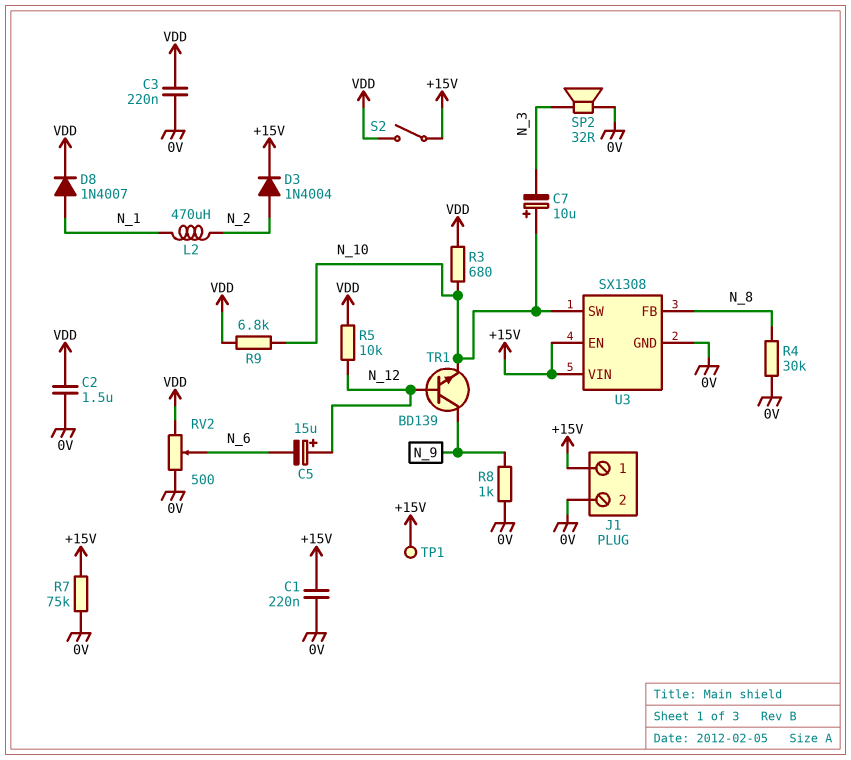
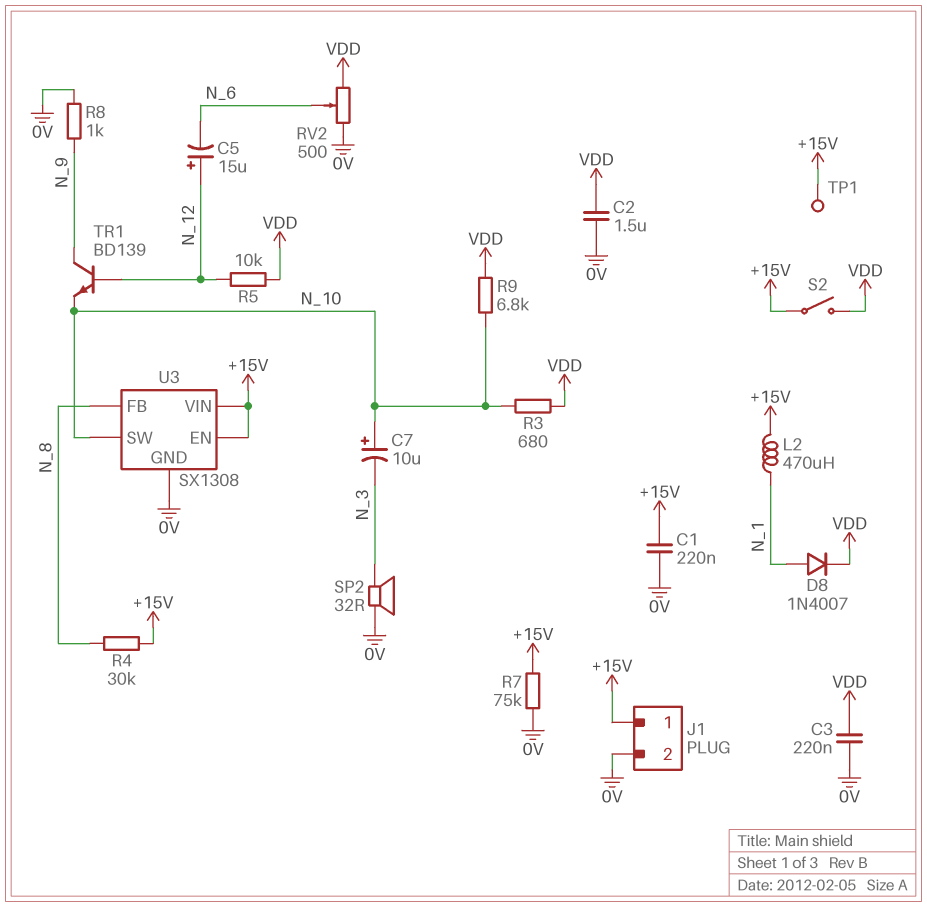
D3: diode 1N4004 (A N_2, K +15V) -> none
L2: 470uH (N_1, N_2) -> 470uH (+15V, N_1)
R4: 30k (0V, N_8) -> 30k (+15V, N_8)

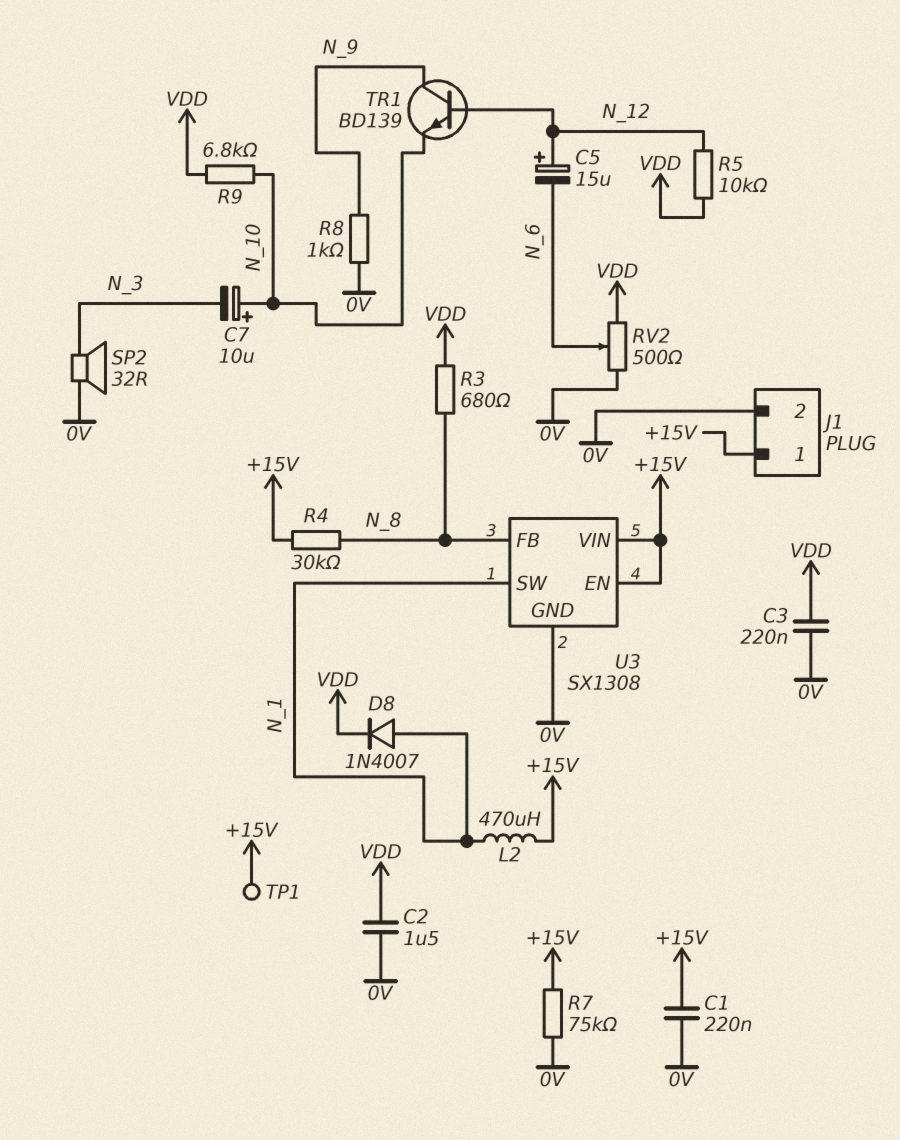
R3: 680 (N_10, VDD) -> 680 (N_8, VDD)
S2: switch (+15V, VDD) -> none
U3 pin SW: N_10 -> N_1

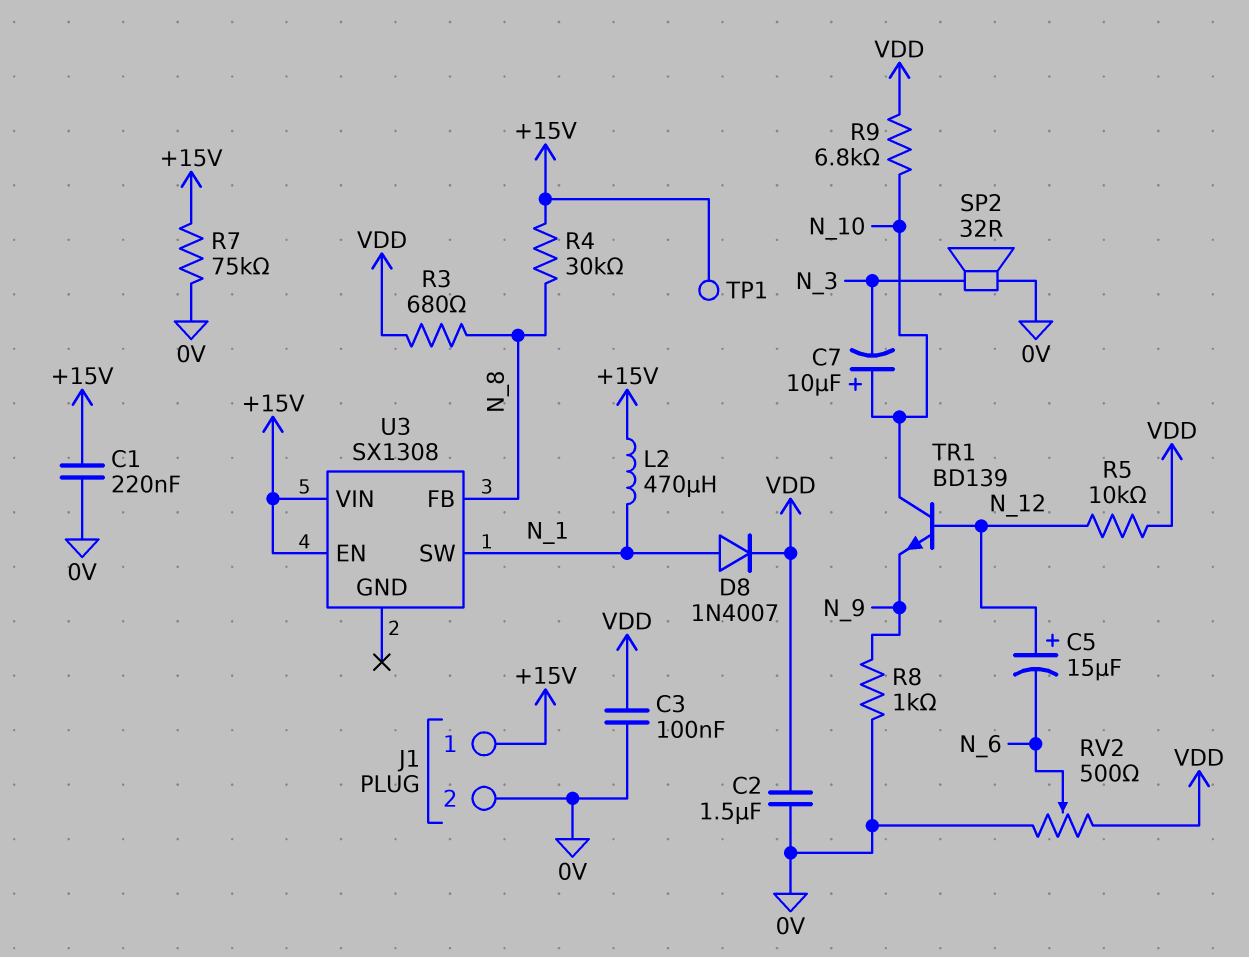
C3: 220nF (0V, VDD) -> 100nF (0V, VDD)
TR1: NPN BD139 (B N_12, C N_9, E N_10) -> NPN BD139 (B N_12, C N_10, E N_9)
U3 pin GND: 0V -> none

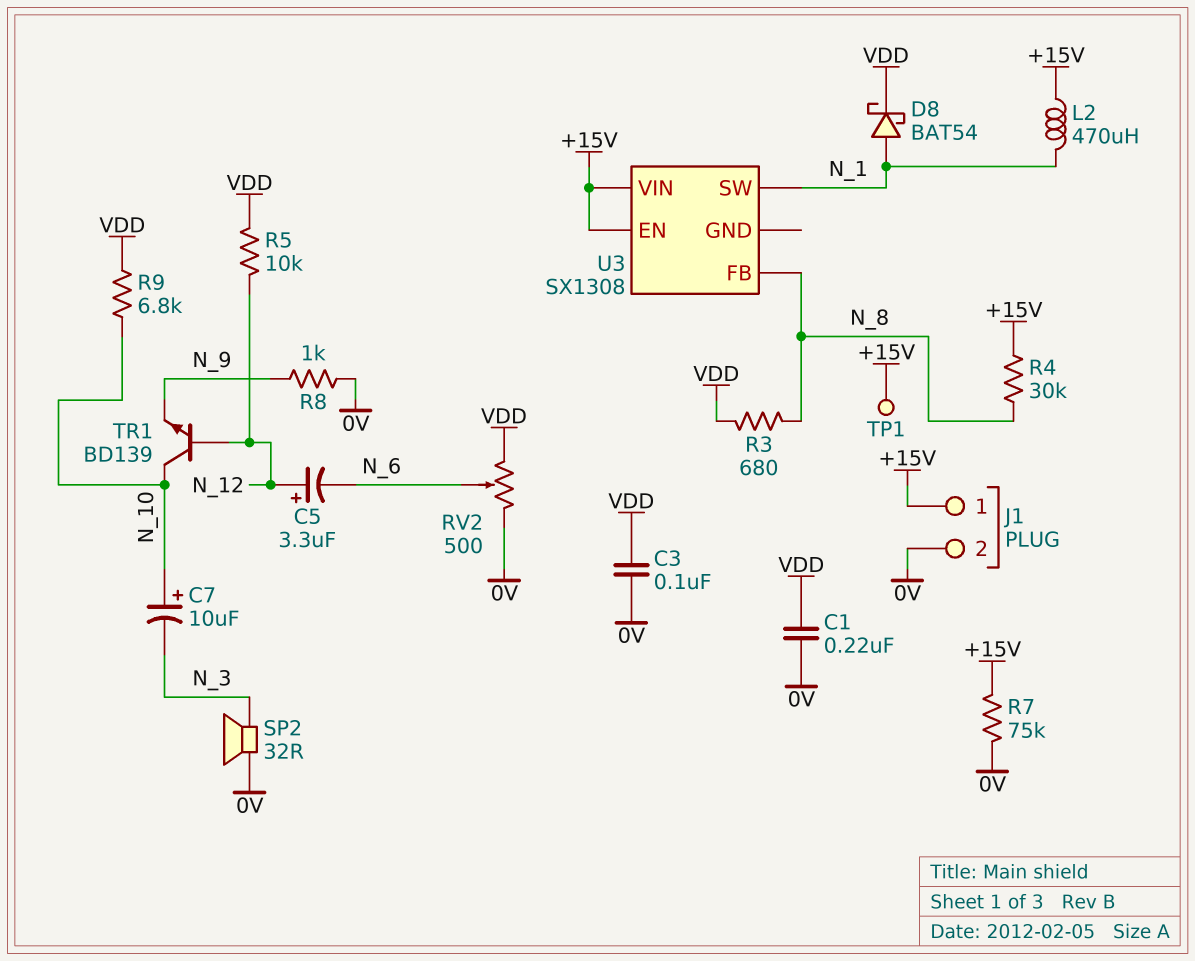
C1: 220nF (+15V, 0V) -> 220nF (0V, VDD)
C2: 1.5uF (0V, VDD) -> none
C5: 15uF (plus N_12, minus N_6) -> 3.3uF (plus N_12, minus N_6)
D8: diode 1N4007 (A N_1, K VDD) -> schottky BAT54 (A N_1, K VDD)

